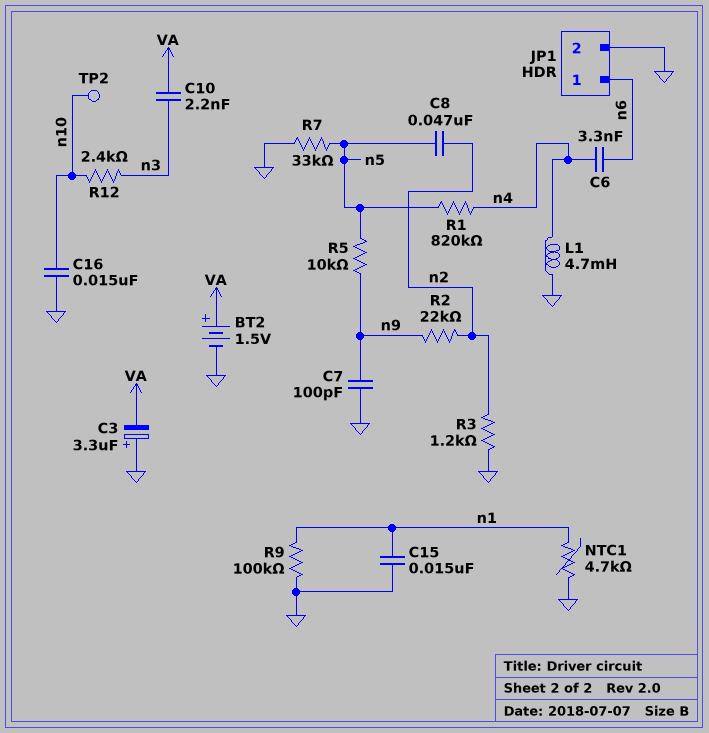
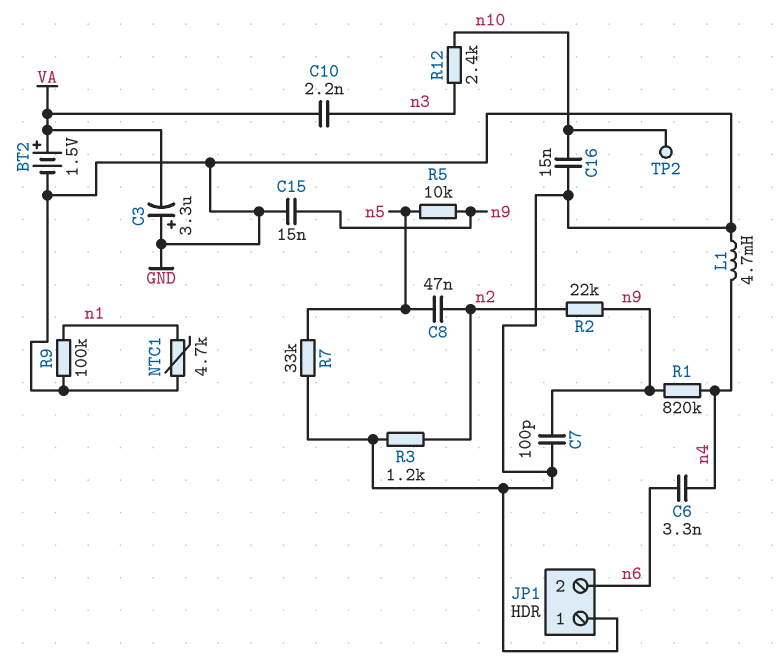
C15: 15nF (GND, n1) -> 15nF (GND, n9)
JP1 pin 1: n6 -> GND
JP1 pin 2: GND -> n6
R1: 820k (n4, n5) -> 820k (n4, n9)

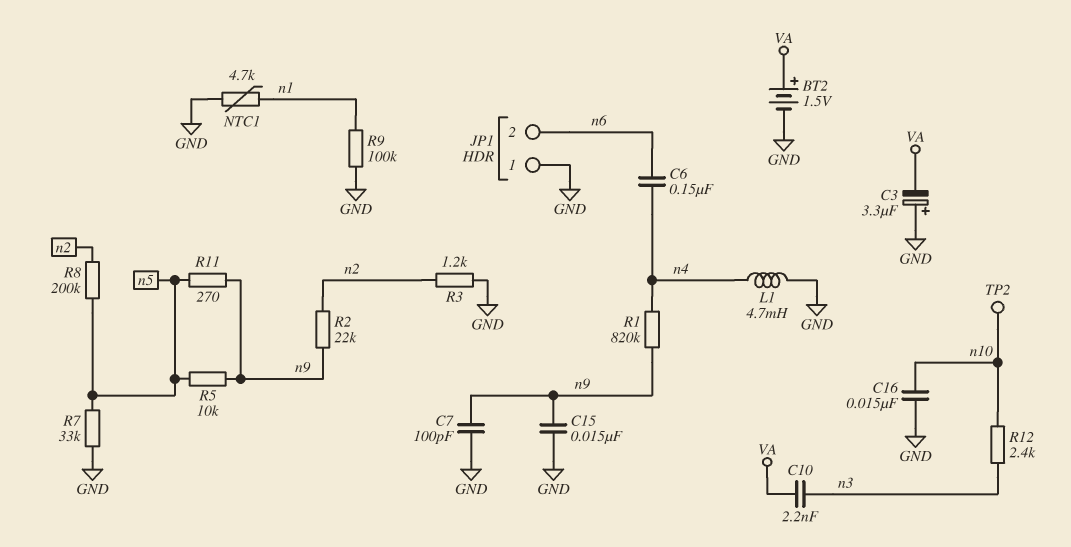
C6: 3.3nF (n4, n6) -> 150nF (n4, n6)
C8: 47nF (n2, n5) -> none
R8: none -> 200k (n2, n5)
R11: none -> 270 (n5, n9)

